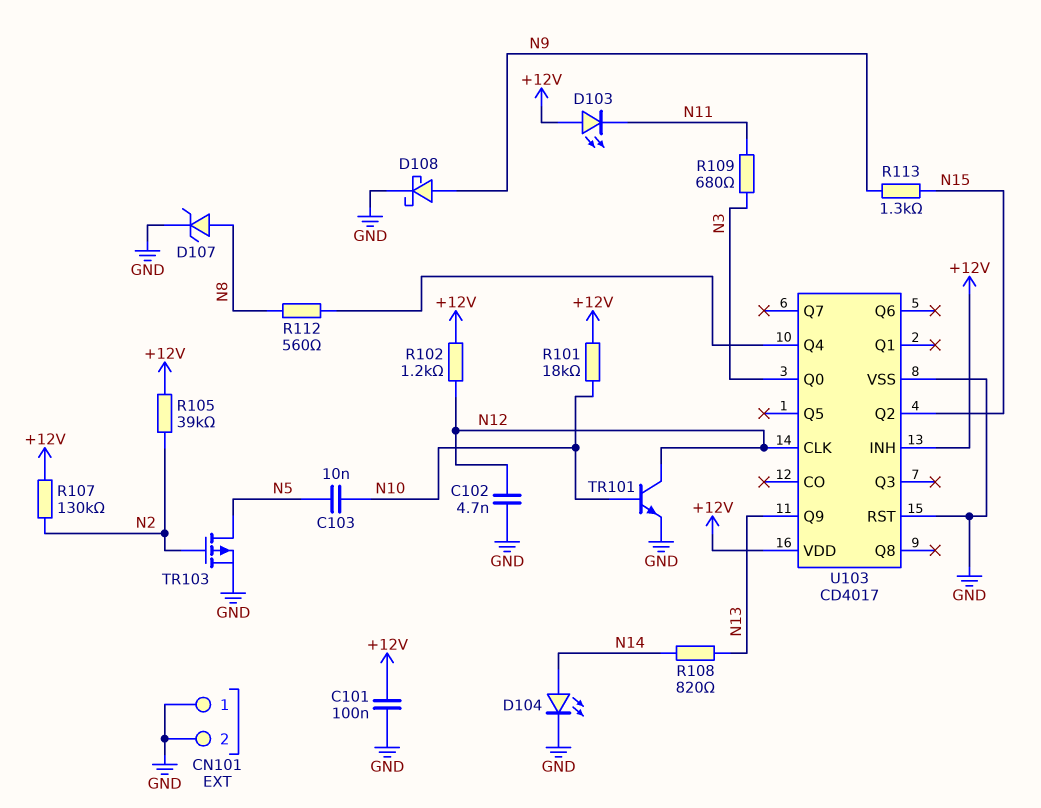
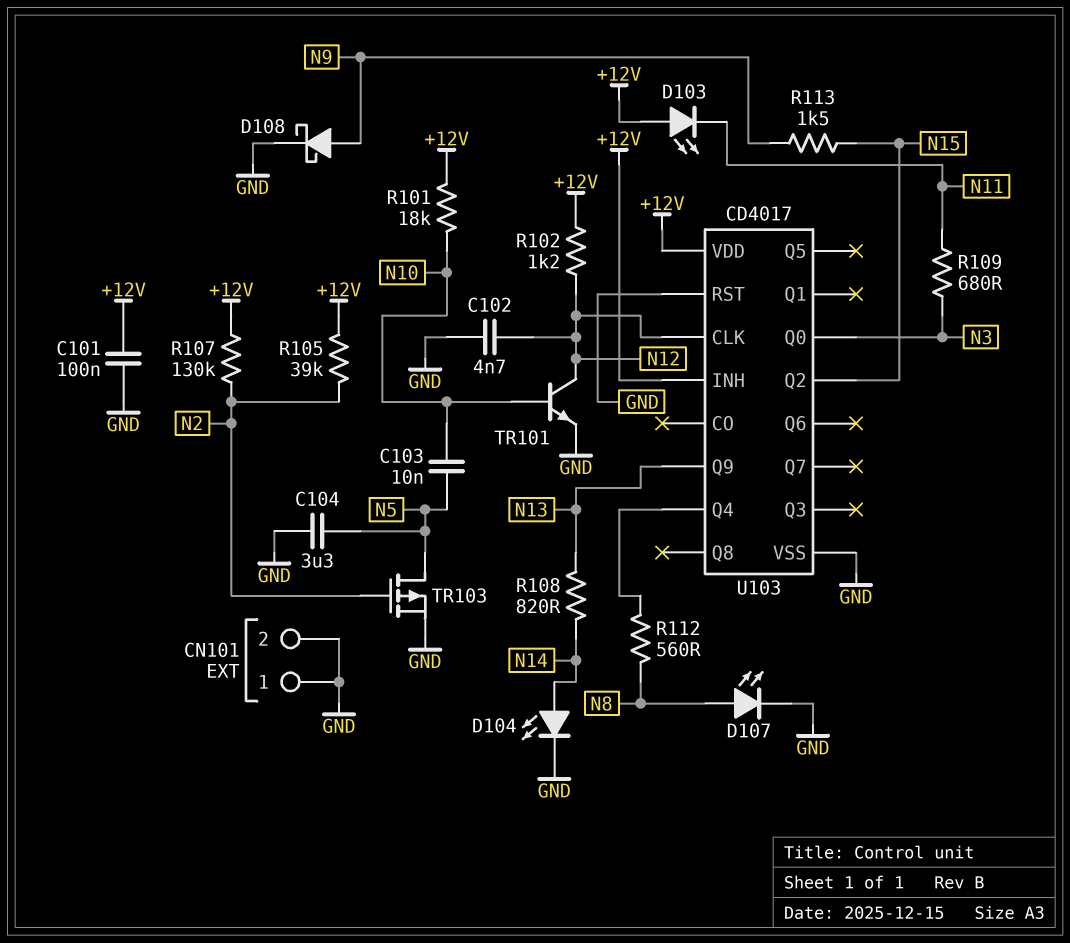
C104: none -> 3.3uF (GND, N5)
D107: zener (A N8, K GND) -> LED (A N8, K GND)
R113: 1.3k (N9, N15) -> 1.5k (N9, N15)

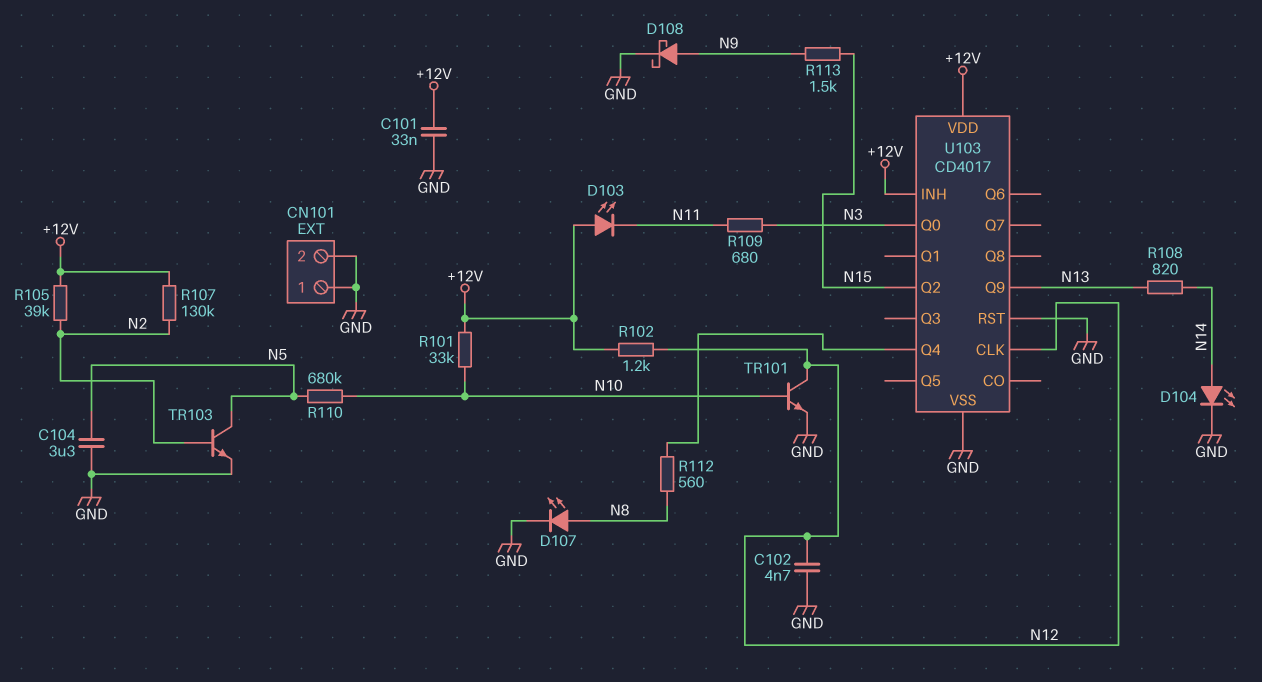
C101: 100nF (+12V, GND) -> 33nF (+12V, GND)
C103: 10nF (N5, N10) -> none
R101: 18k (+12V, N10) -> 33k (+12V, N10)
R110: none -> 680k (N5, N10)
TR103: PMOS (G N2, D N5, S GND) -> NPN (B N2, C N5, E GND)

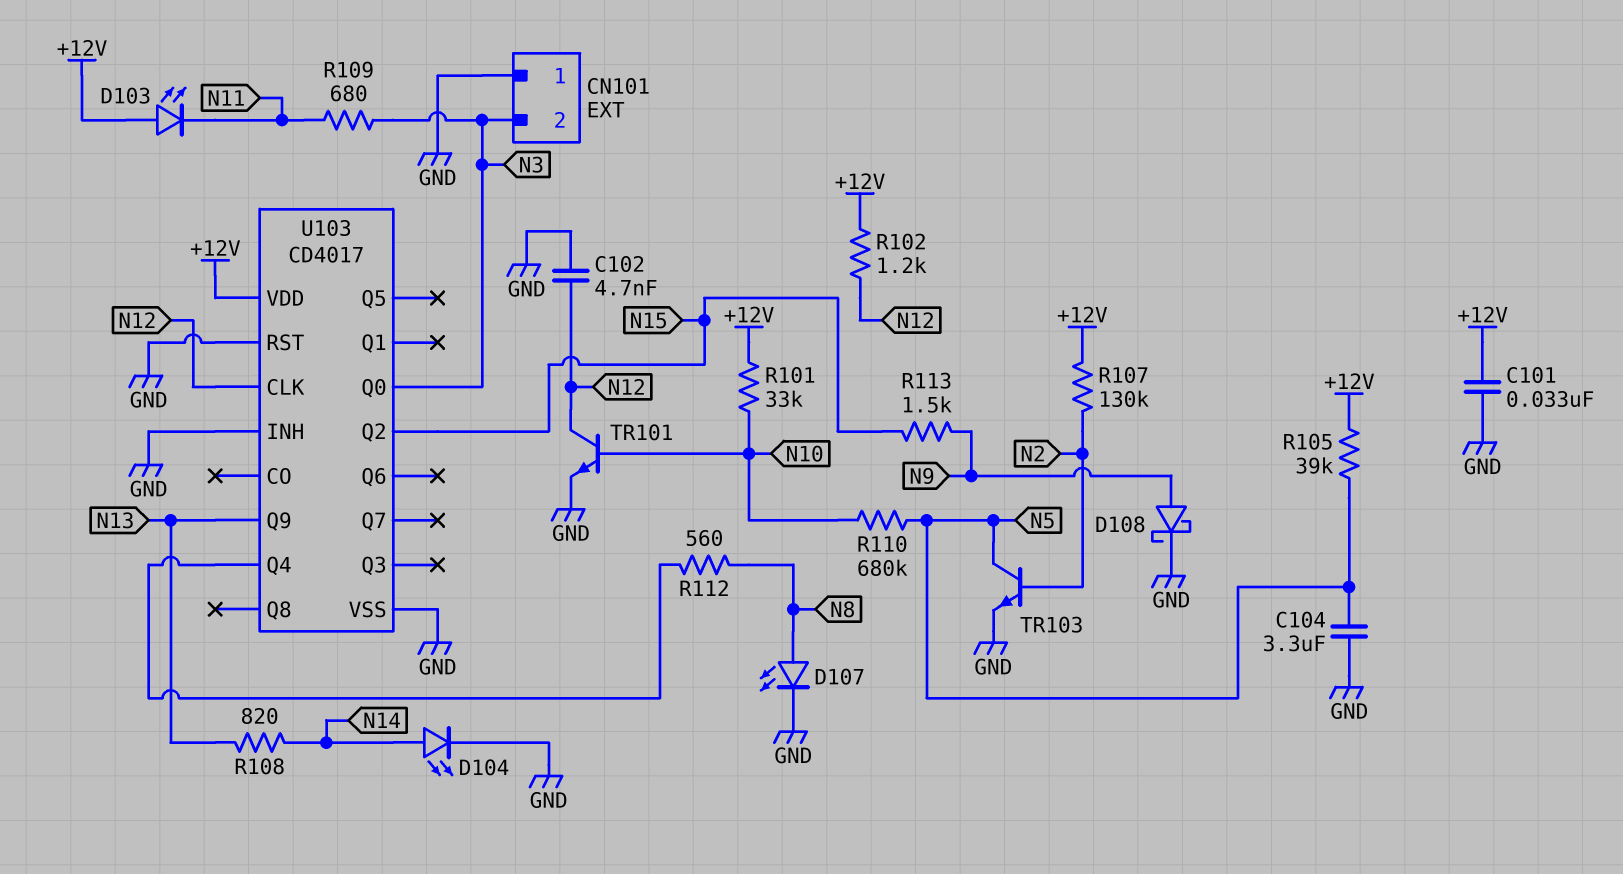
CN101 pin 2: GND -> N3
R105: 39k (+12V, N2) -> 39k (+12V, N5)
U103 pin INH: +12V -> GND

